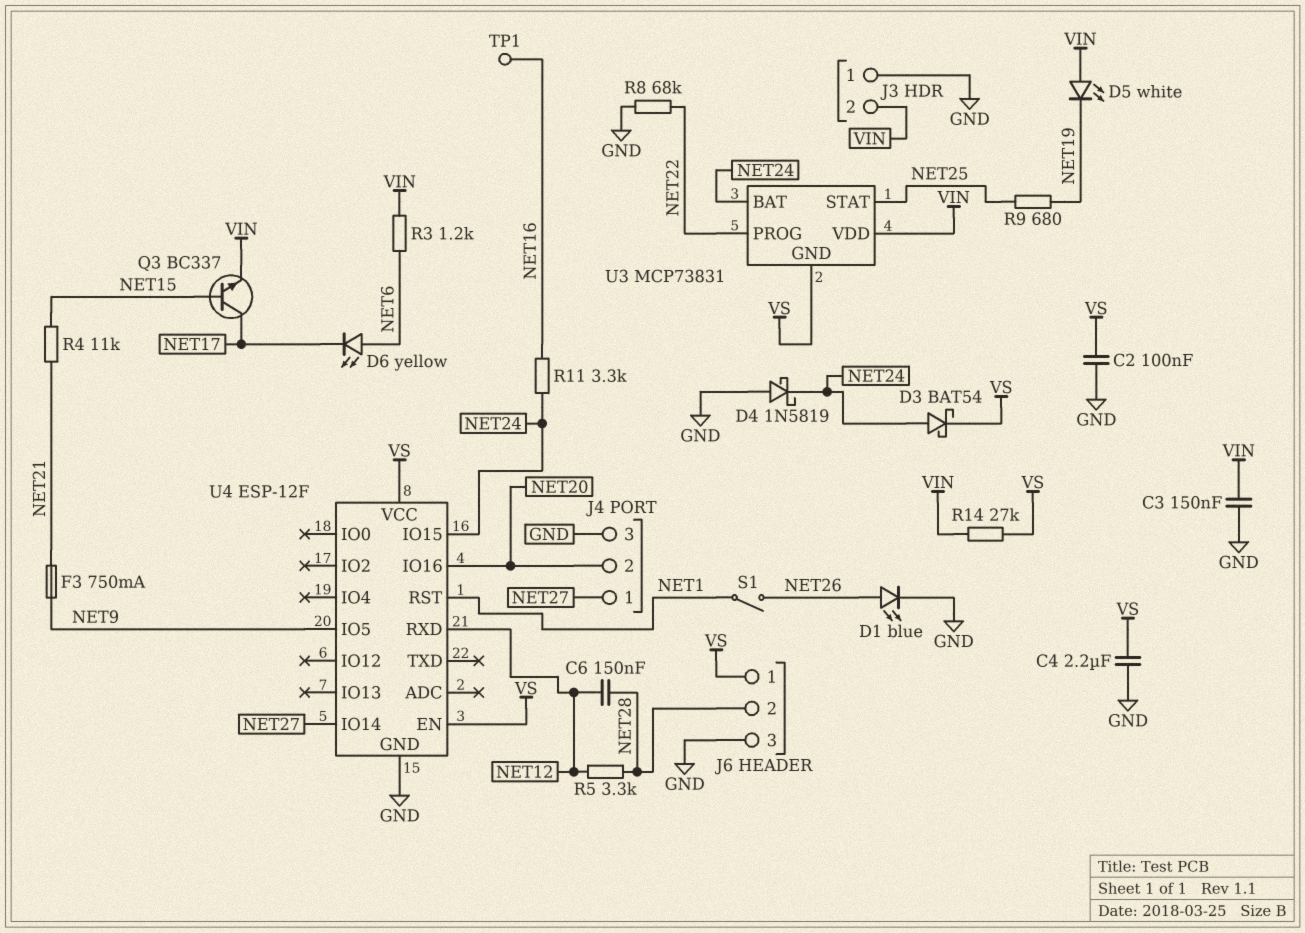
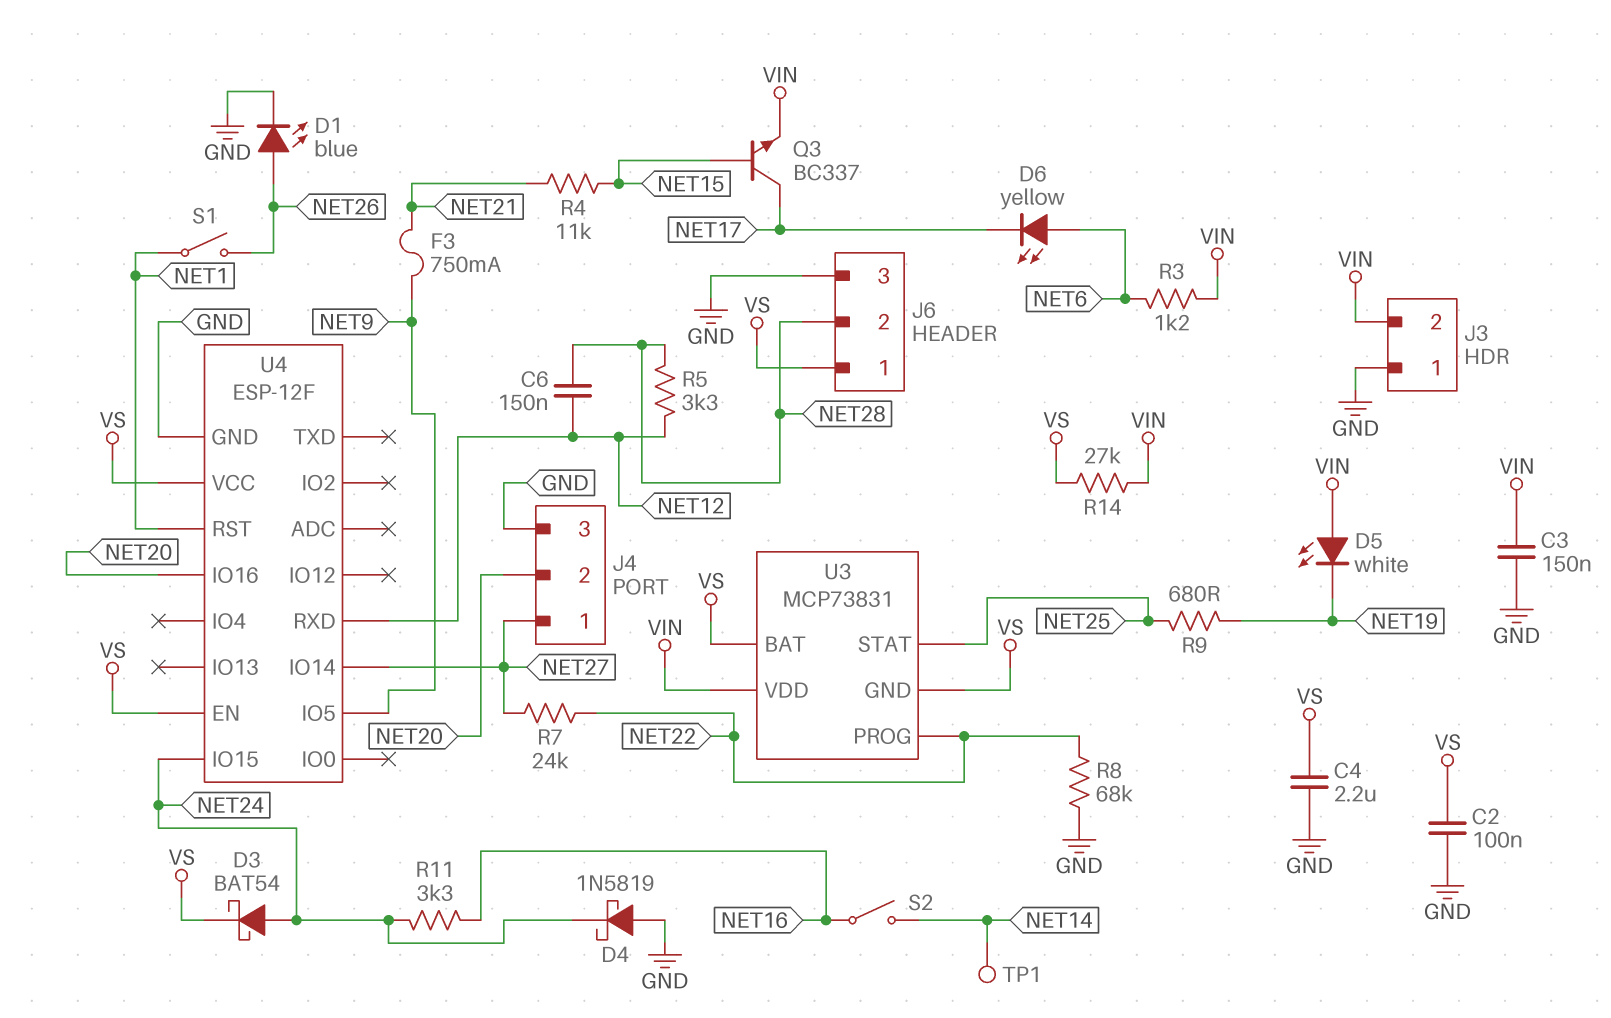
R7: none -> 24k (NET22, NET27)
S2: none -> switch (NET14, NET16)
TP1: test point (NET16) -> test point (NET14)
U3 pin BAT: NET24 -> VS

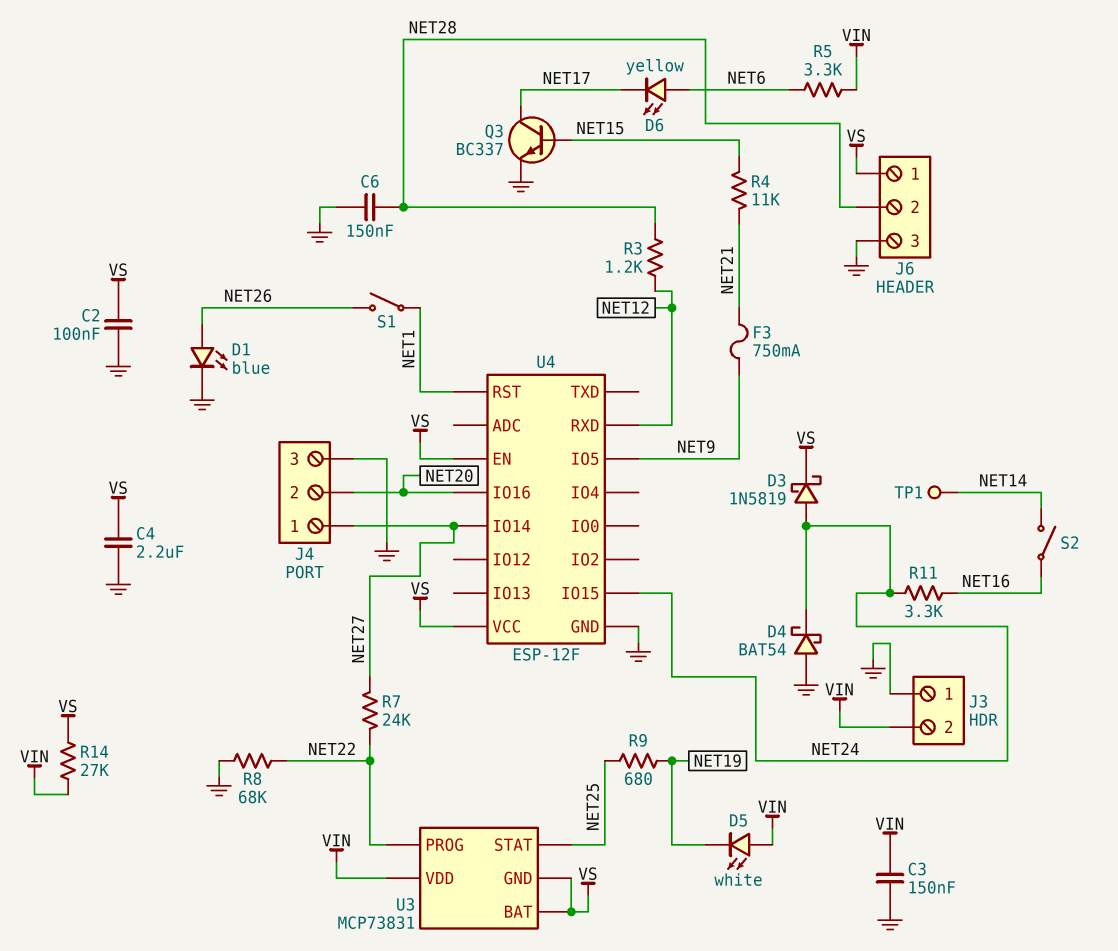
C6: 150nF (NET12, NET28) -> 150nF (GND, NET28)
D3: schottky BAT54 (A NET24, K VS) -> schottky 1N5819 (A NET24, K VS)
D4: schottky 1N5819 (A GND, K NET24) -> schottky BAT54 (A GND, K NET24)
Q3: NPN BC337 (B NET15, C NET17, E VIN) -> NPN BC337 (B NET15, C NET17, E GND)
R3: 1.2k (NET6, VIN) -> 1.2k (NET12, NET28)
R5: 3.3k (NET12, NET28) -> 3.3k (NET6, VIN)

